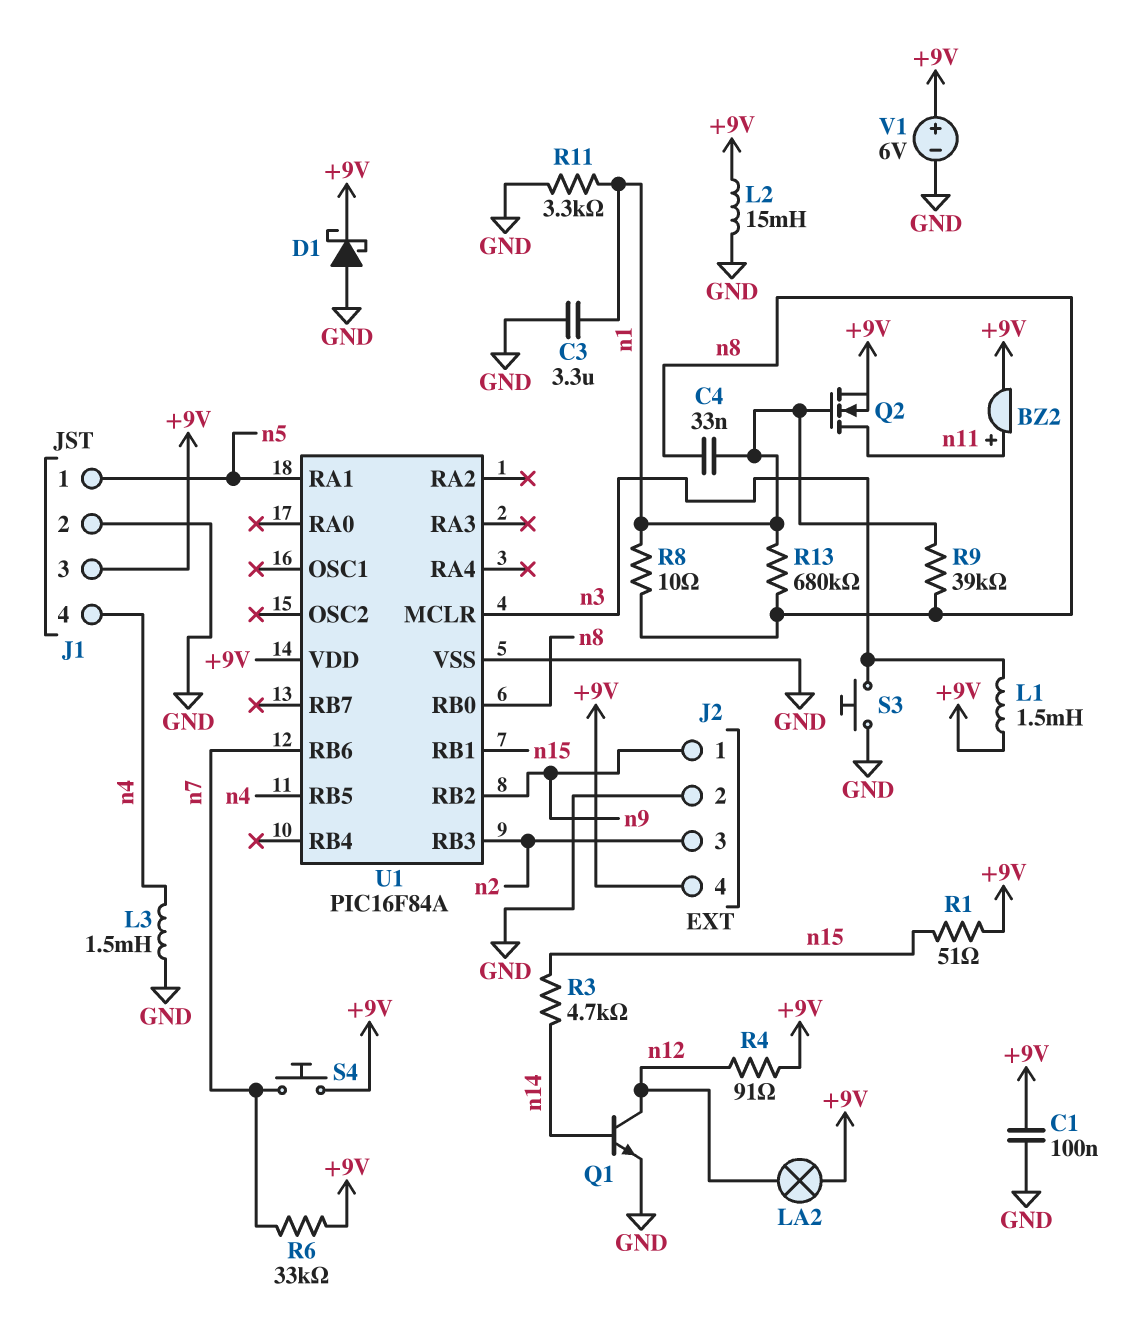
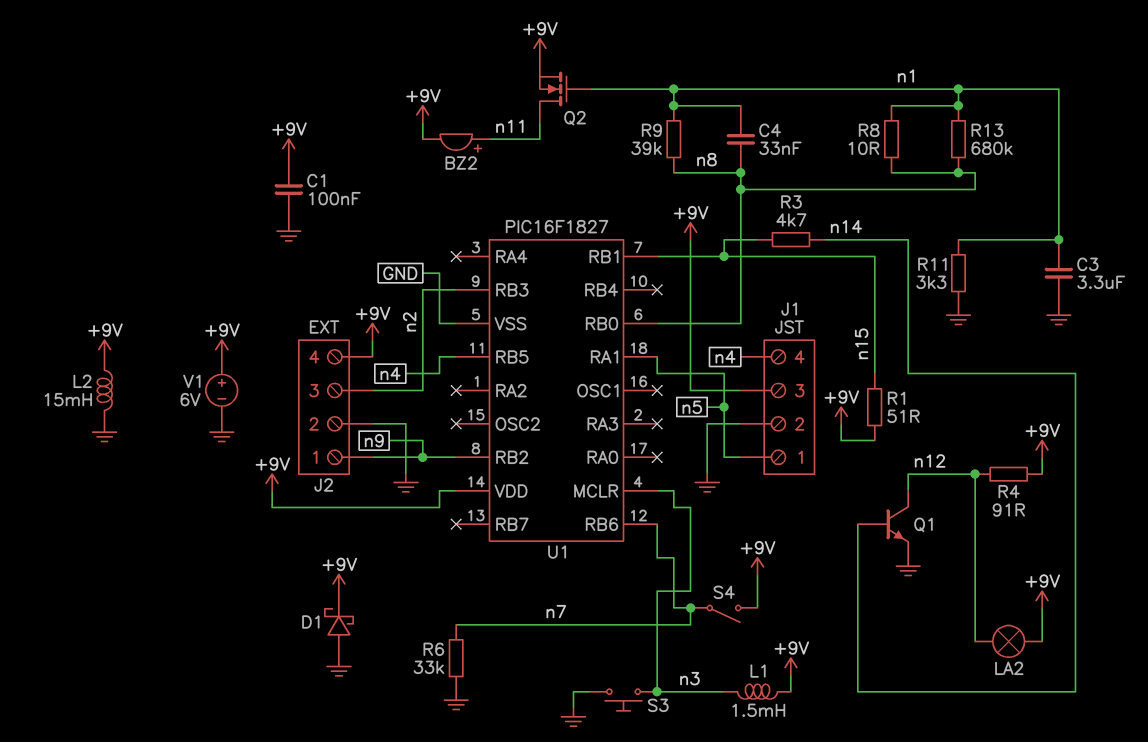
L3: 1.5mH (GND, n4) -> none
R6: 33k (+9V, n7) -> 33k (GND, n7)
S4: button (+9V, n7) -> switch (+9V, n7)
U1: PIC16F84A -> PIC16F1827

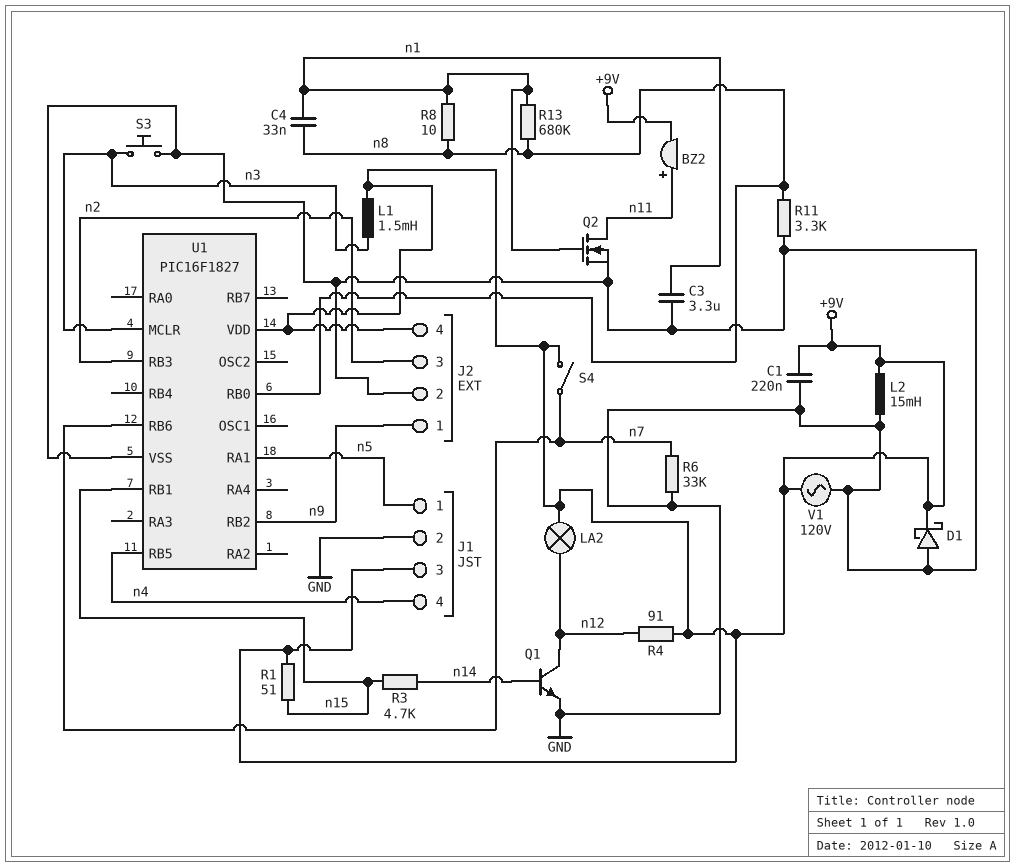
C1: 100nF (+9V, GND) -> 220nF (+9V, GND)
Q2: NMOS (G n1, D n11, S +9V) -> NMOS (G n1, D n11, S GND)
R9: 39k (n1, n8) -> none
R11: 3.3k (GND, n1) -> 3.3k (GND, n8)
V1: 6V (plus +9V, minus GND) -> AC 120V (+9V, GND)

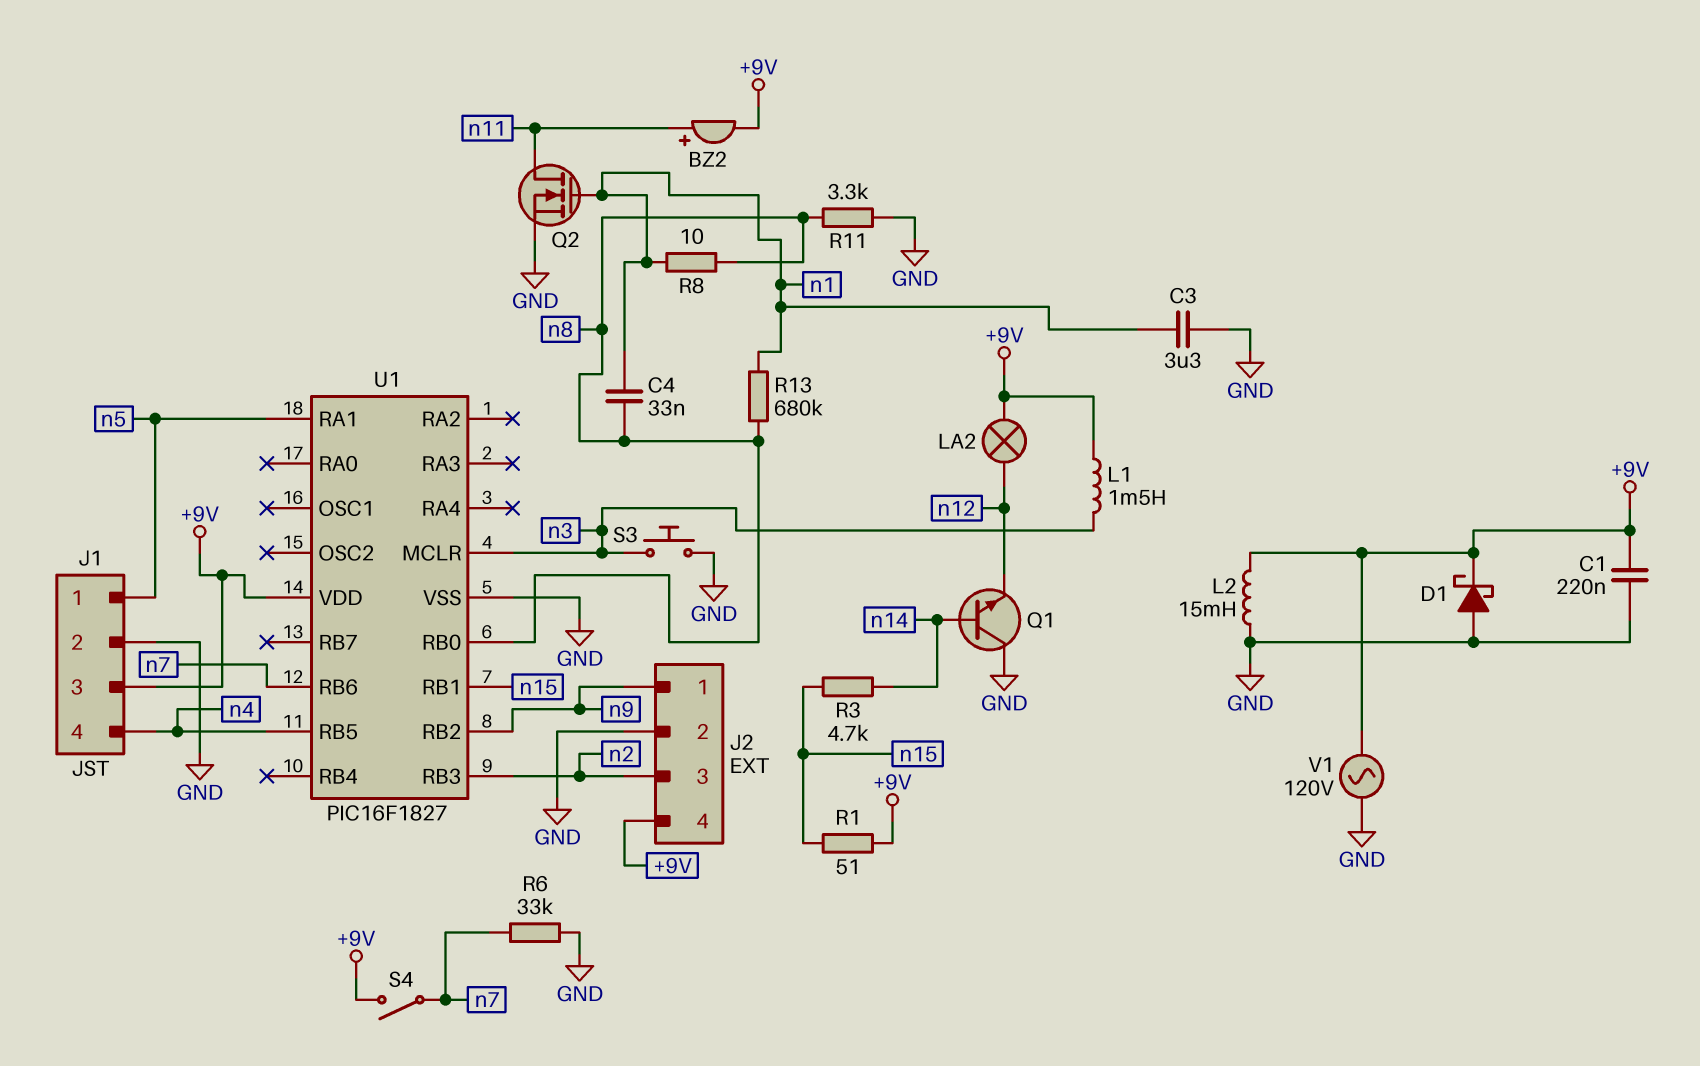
Q1: NPN (B n14, C n12, E GND) -> NPN (B n14, C GND, E n12)
R4: 91 (+9V, n12) -> none

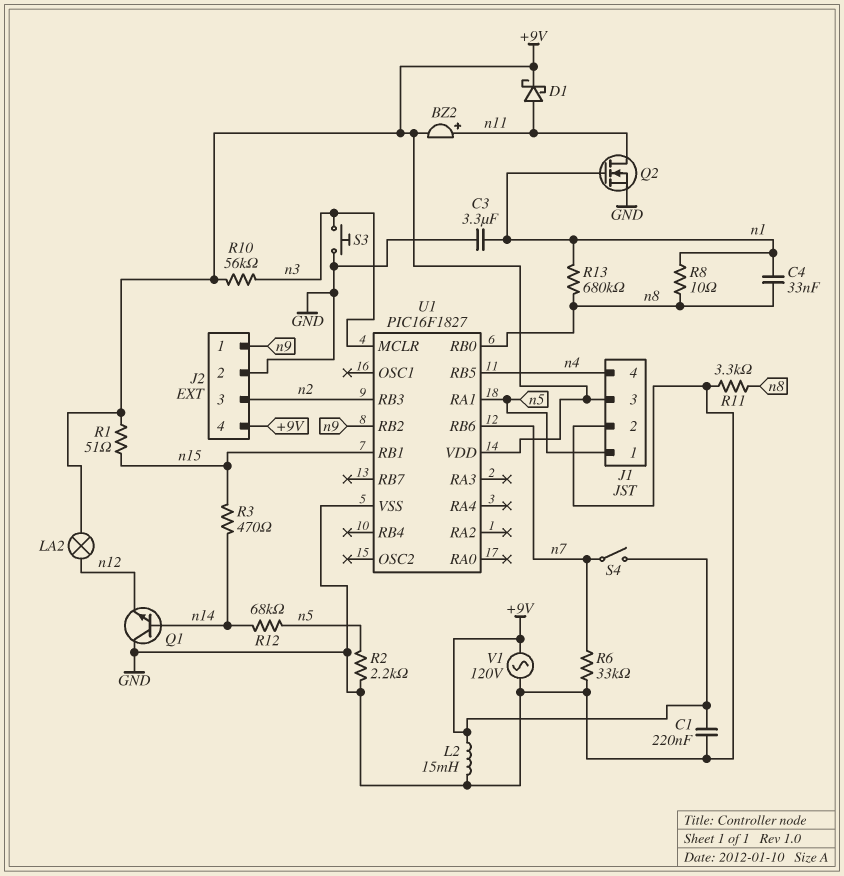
D1: schottky (A GND, K +9V) -> schottky (A n11, K +9V)
L1: 1.5mH (+9V, n3) -> none
R2: none -> 2.2k (GND, n5)
R3: 4.7k (n14, n15) -> 470 (n14, n15)
R10: none -> 56k (+9V, n3)
R12: none -> 68k (n5, n14)

